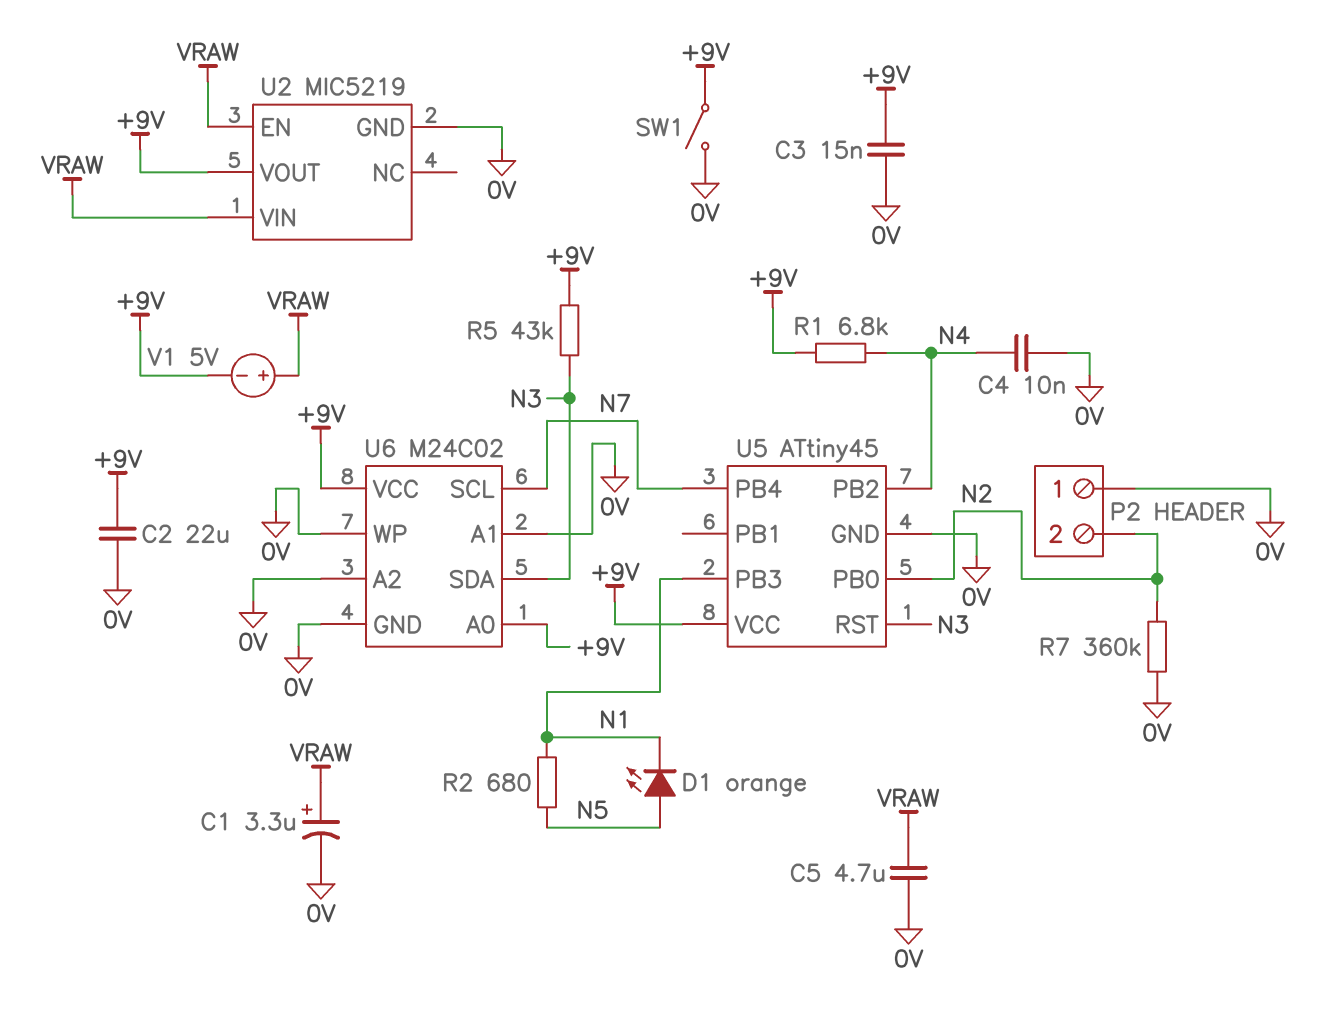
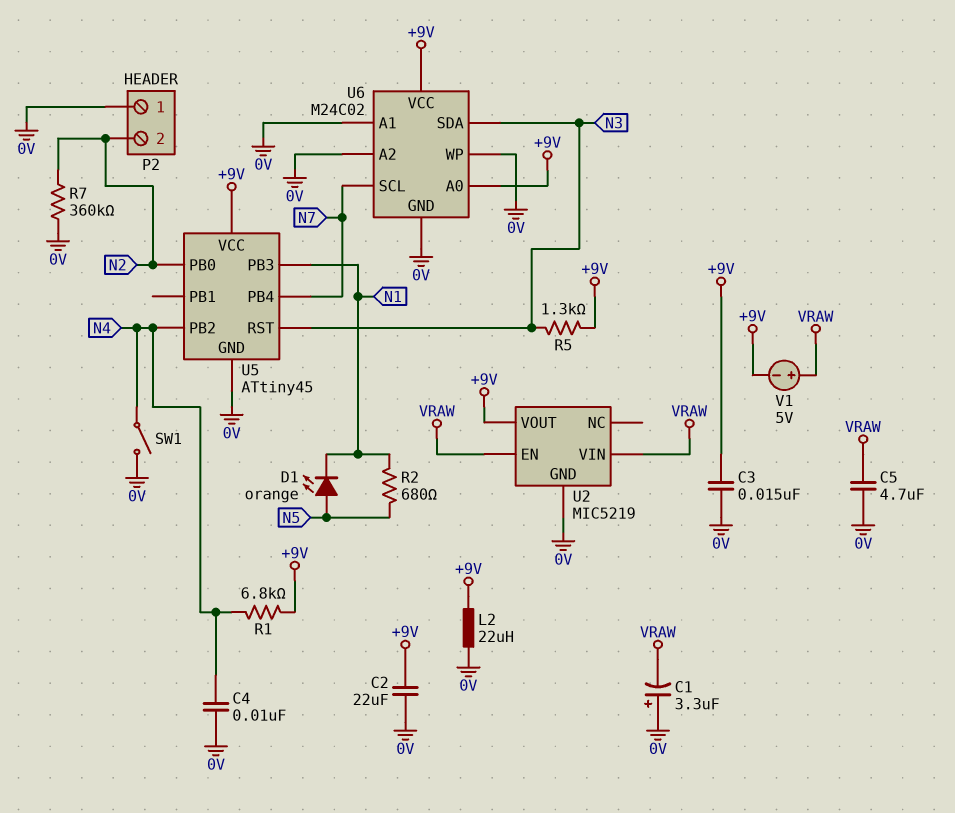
C1: 3.3uF (plus VRAW, minus 0V) -> 3.3uF (plus 0V, minus VRAW)
L2: none -> 22uH (+9V, 0V)
R5: 43k (+9V, N3) -> 1.3k (+9V, N3)
SW1: switch (+9V, 0V) -> switch (0V, N4)

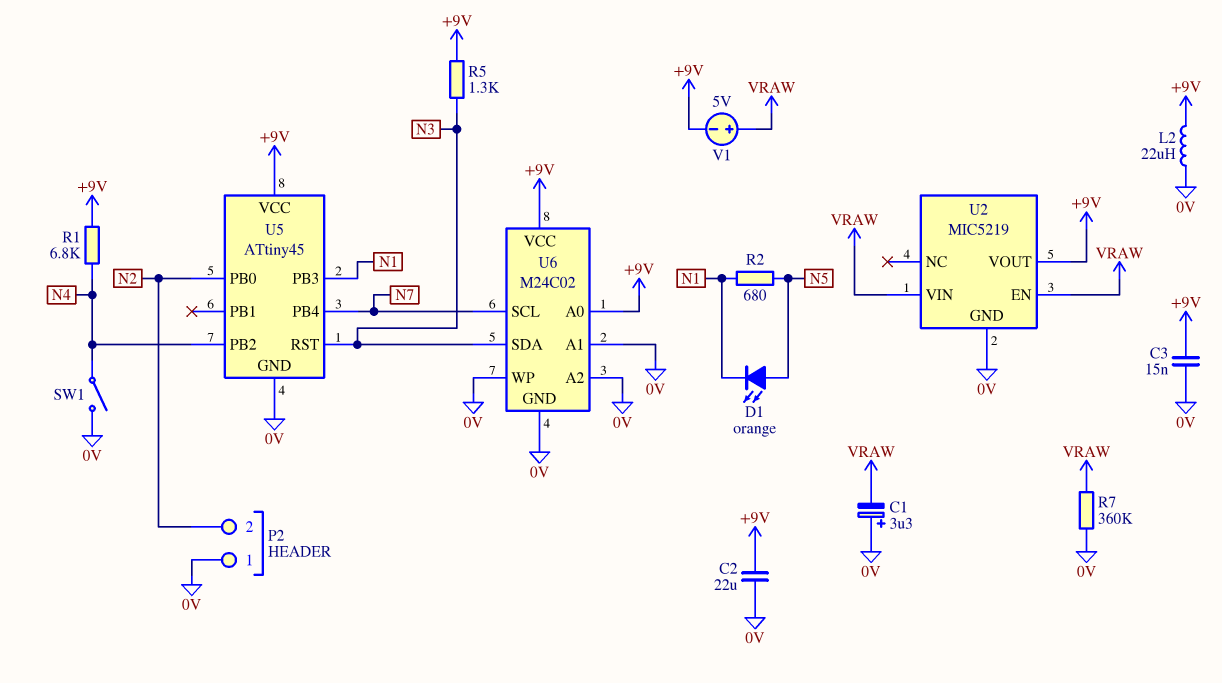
C4: 10nF (0V, N4) -> none
C5: 4.7uF (0V, VRAW) -> none
R7: 360k (0V, N2) -> 360k (0V, VRAW)

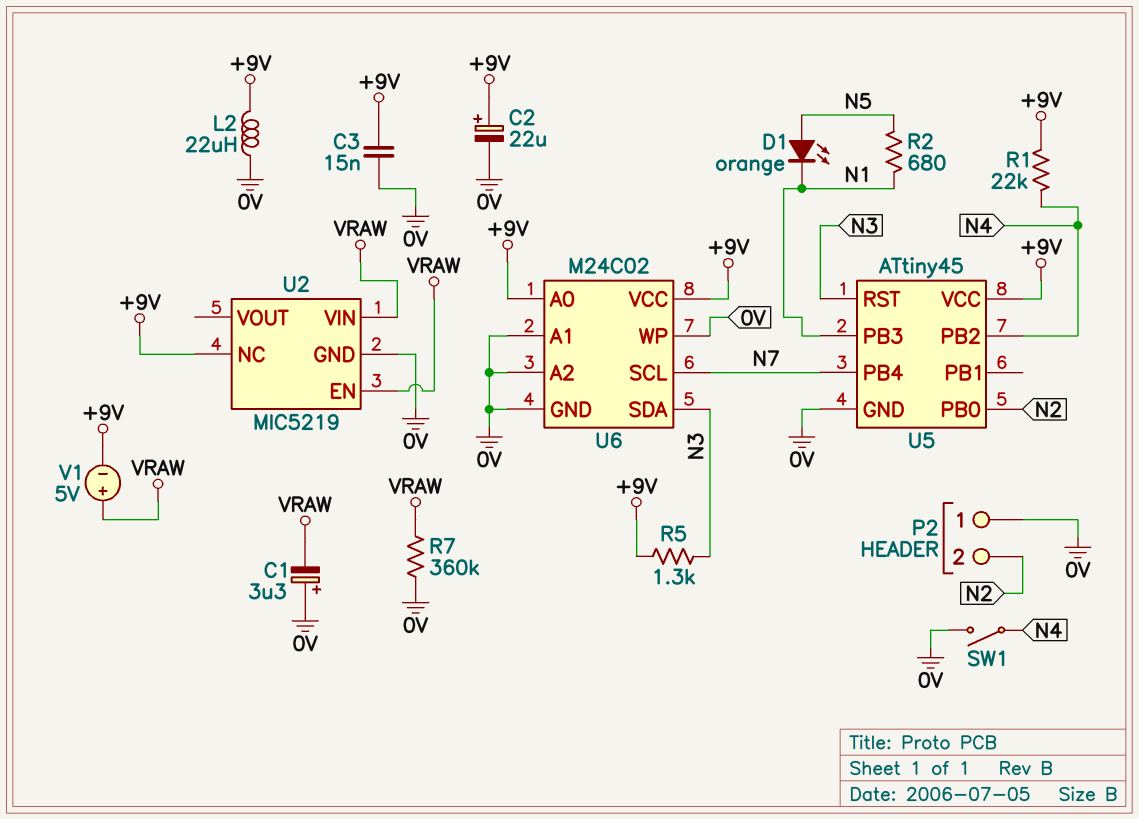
C2: 22uF (+9V, 0V) -> 22uF (plus +9V, minus 0V)
R1: 6.8k (+9V, N4) -> 22k (+9V, N4)
U2 pin NC: none -> +9V
U2 pin VOUT: +9V -> none

